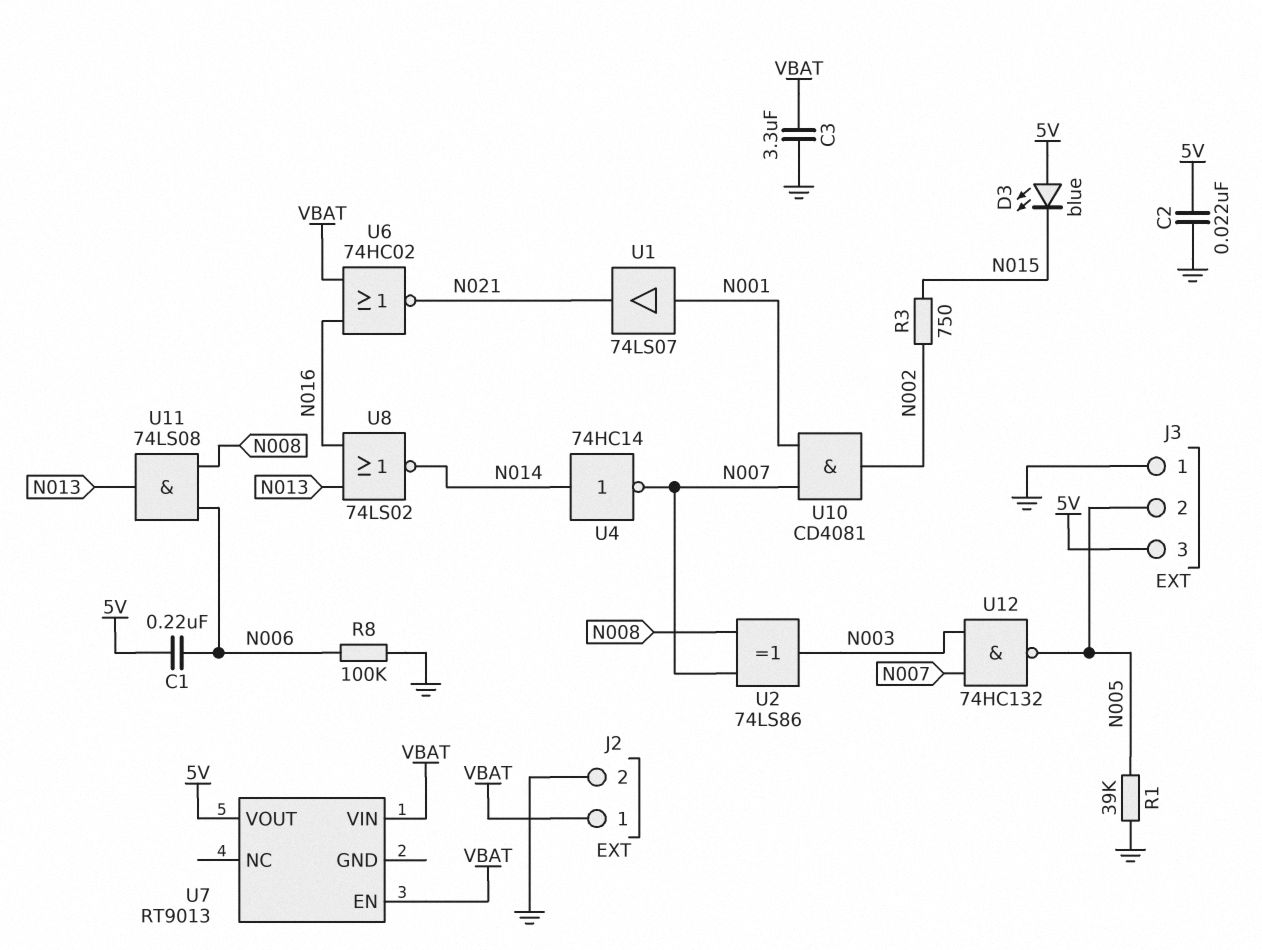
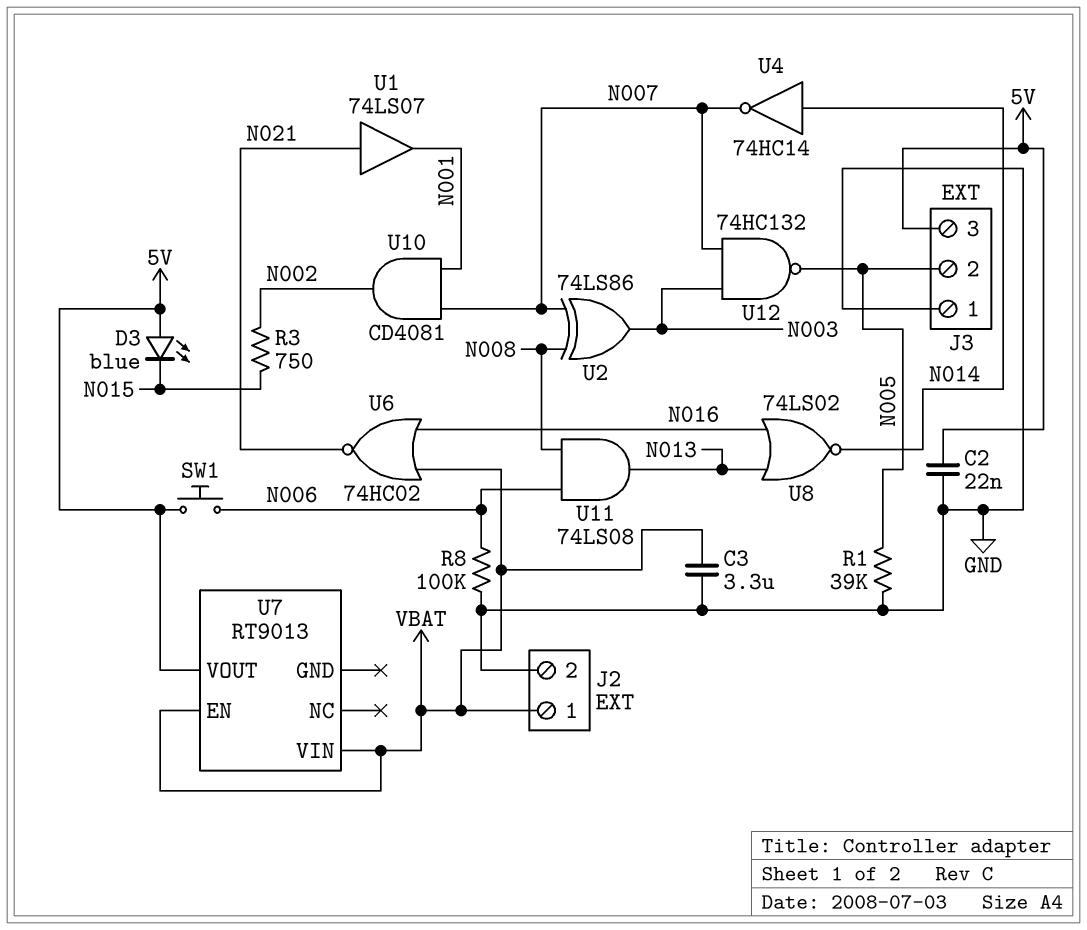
C1: 220nF (5V, N006) -> none
SW1: none -> button (5V, N006)
U1: buffer 74LS07 (in N001, out N021) -> buffer 74LS07 (in N021, out N001)

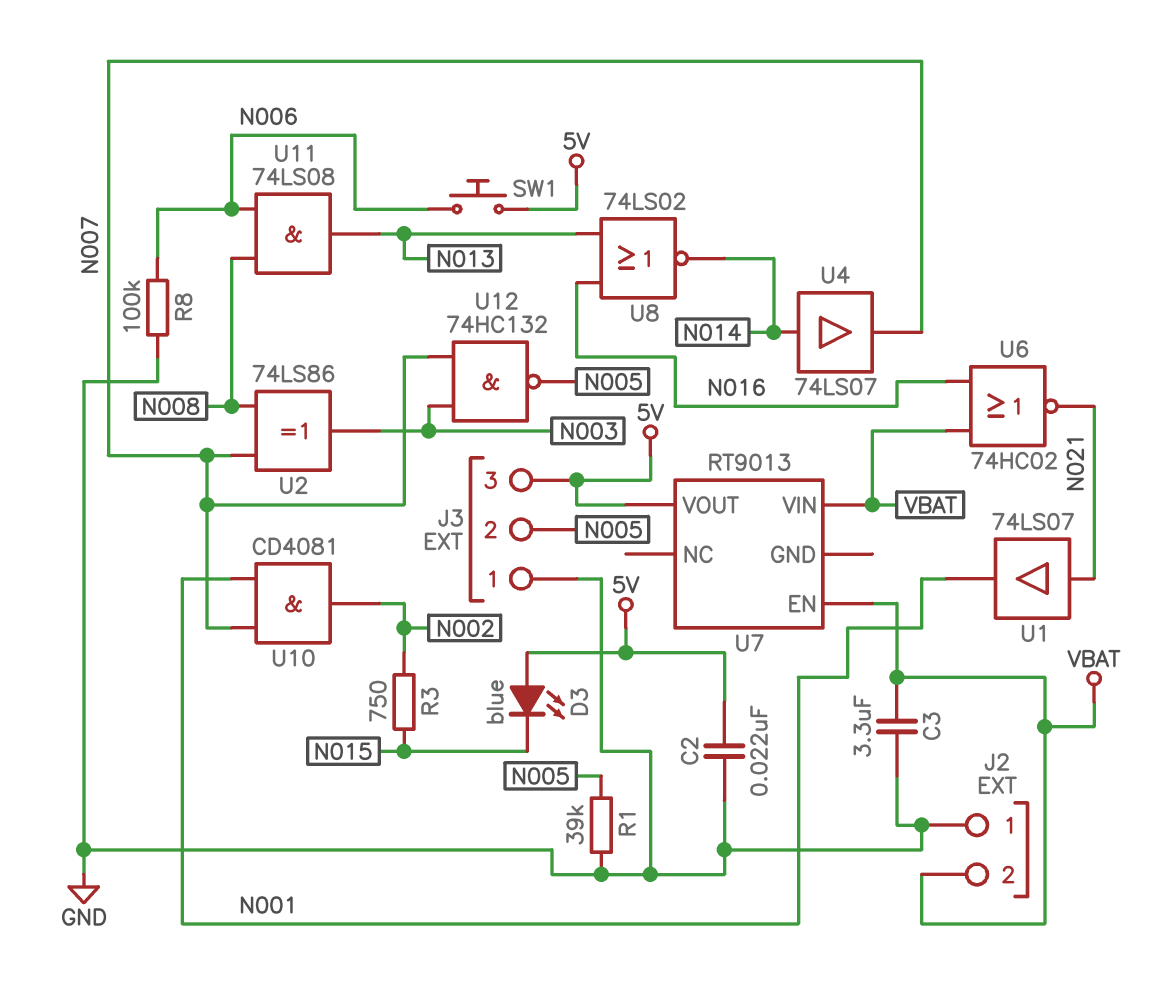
J2 pin 1: VBAT -> GND
J2 pin 2: GND -> VBAT
U4: NOT 74HC14 (in N014, out N007) -> buffer 74LS07 (in N014, out N007)

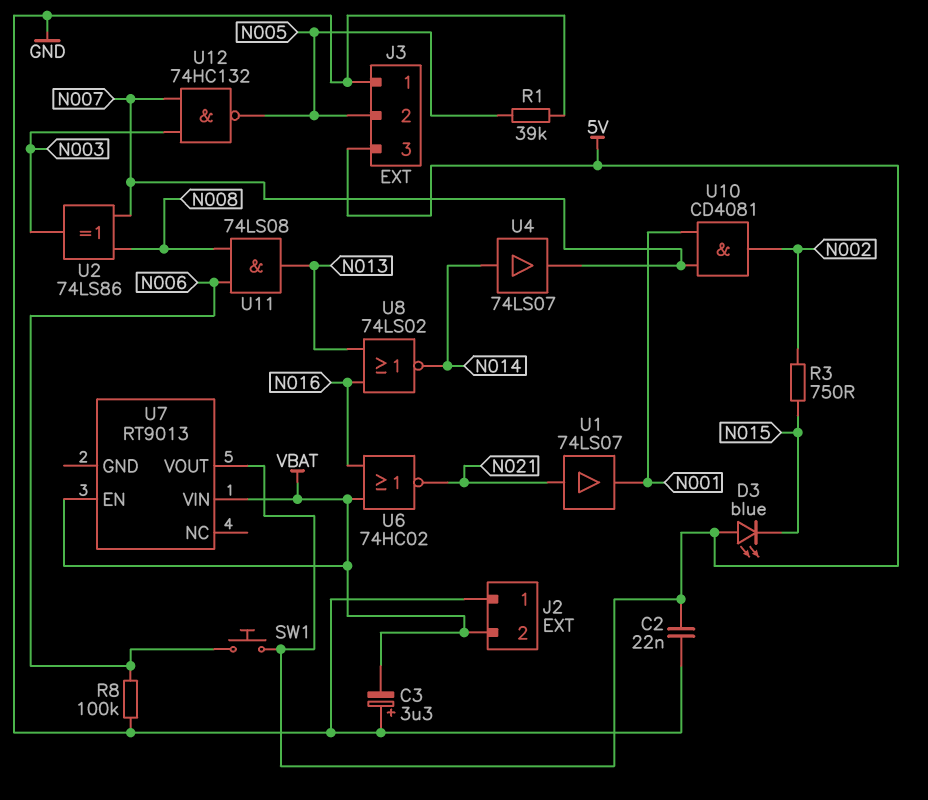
C3: 3.3uF (GND, VBAT) -> 3.3uF (plus GND, minus VBAT)

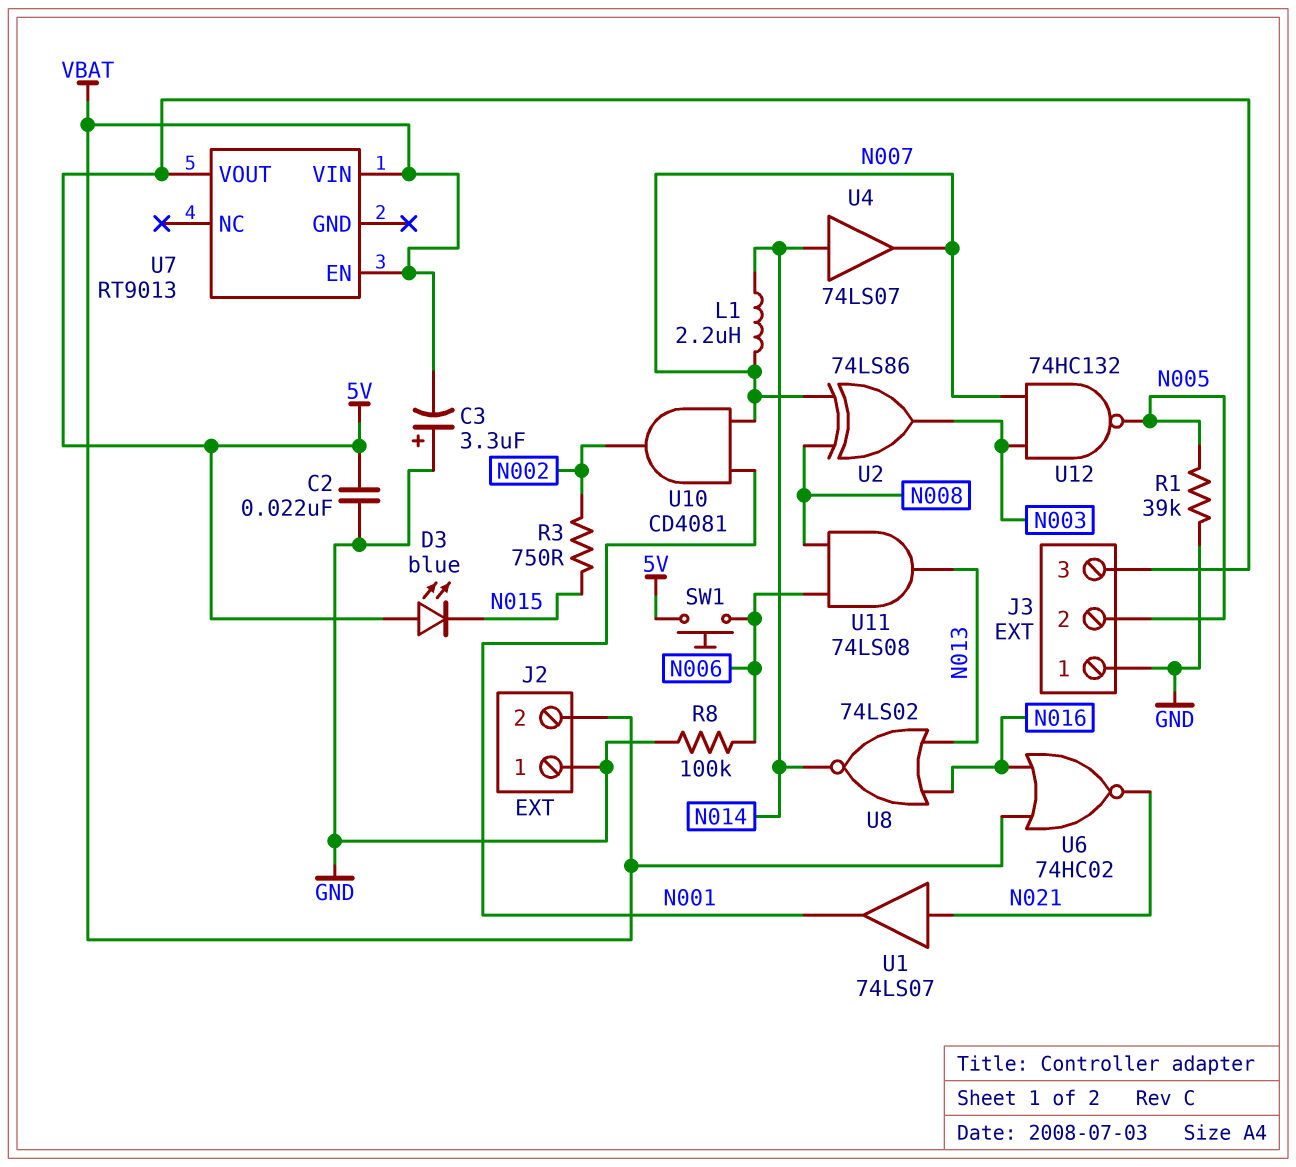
L1: none -> 2.2uH (N007, N014)

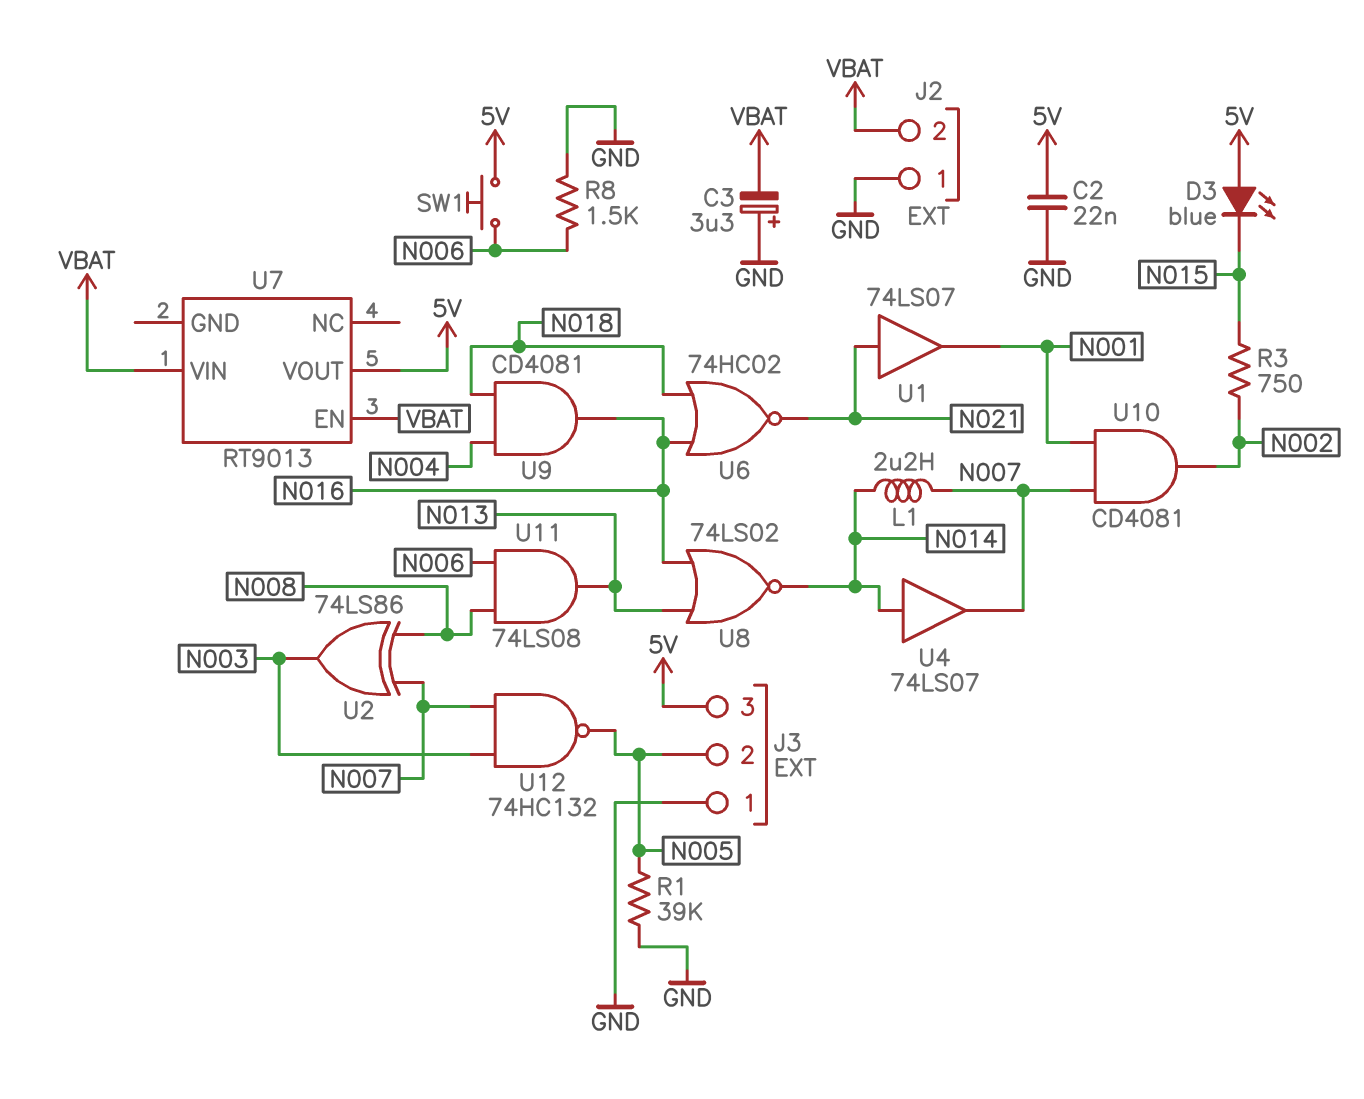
R8: 100k (GND, N006) -> 1.5k (GND, N006)
U6: NOR 74HC02 (in N016, in VBAT, out N021) -> NOR 74HC02 (in N016, in N018, out N021)
U9: none -> AND CD4081 (in N004, in N018, out N016)

